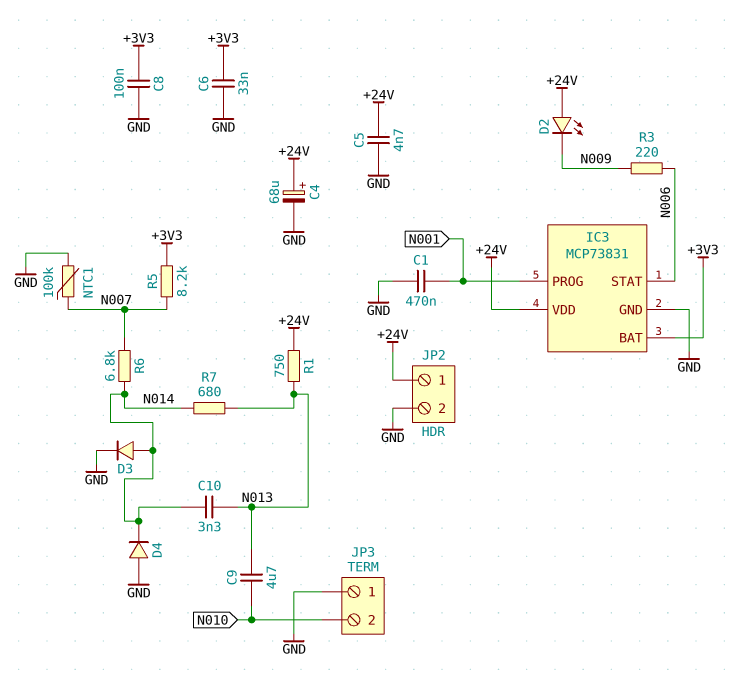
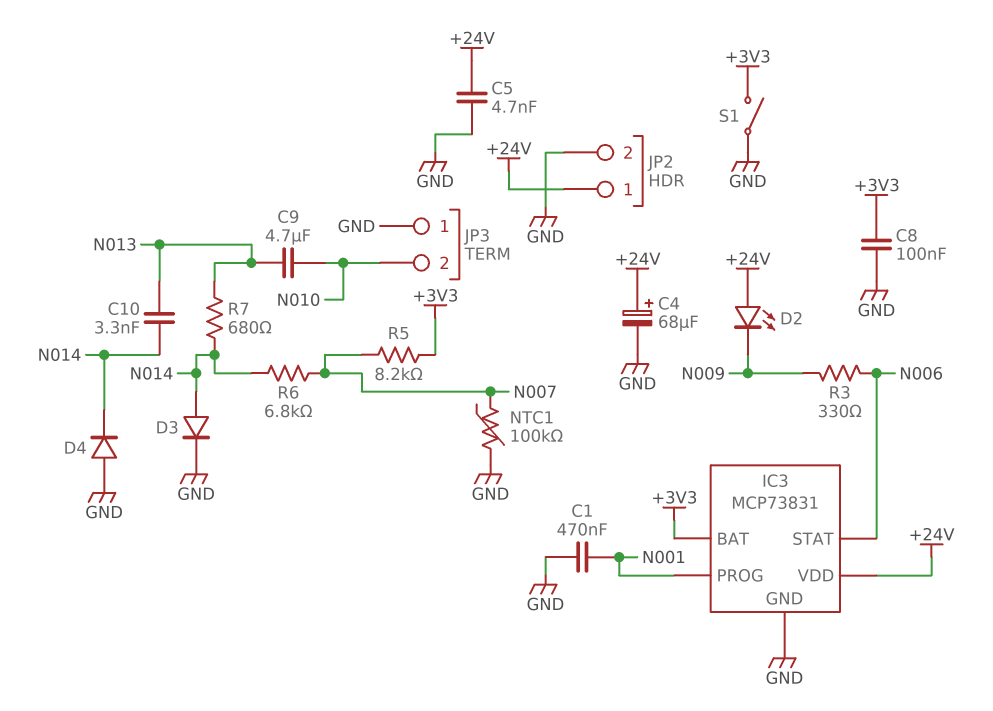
C6: 33nF (+3V3, GND) -> none
R1: 750 (+24V, N013) -> none
R3: 220 (N006, N009) -> 330 (N006, N009)
S1: none -> switch (+3V3, GND)

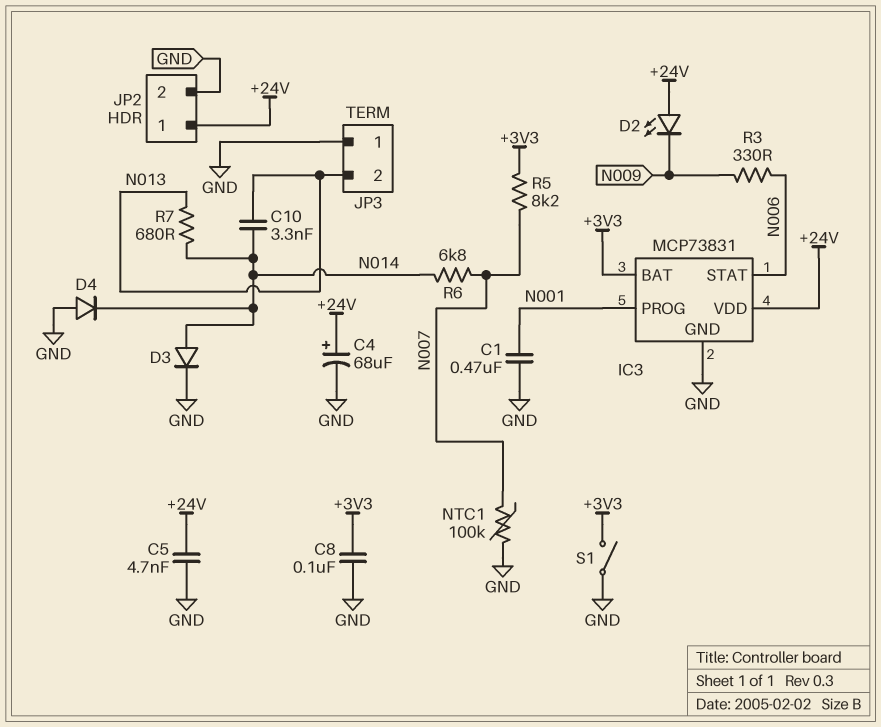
C9: 4.7uF (N010, N013) -> none
JP3 pin 2: N010 -> N013

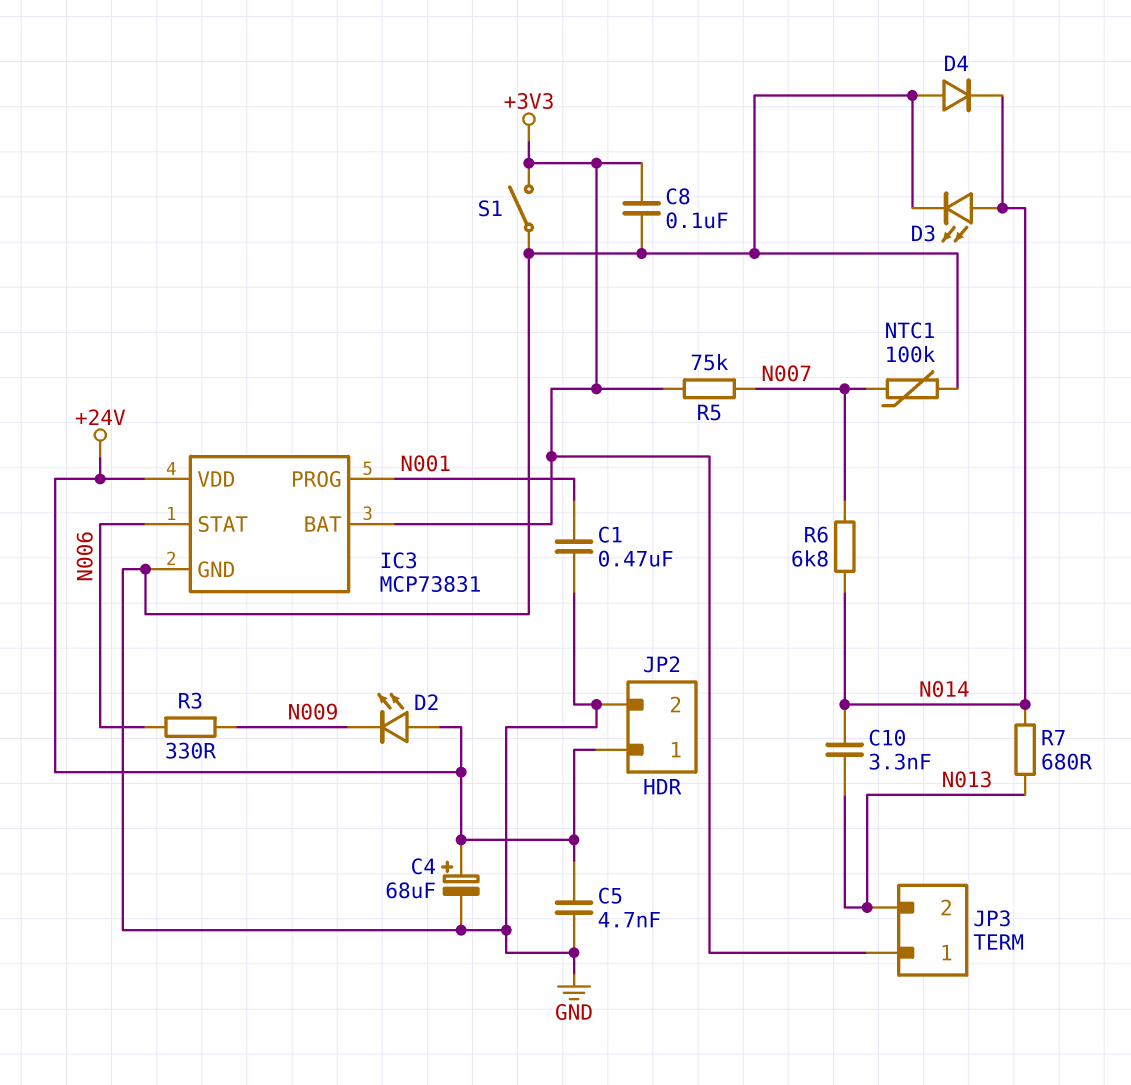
D3: diode (A N014, K GND) -> LED (A N014, K GND)
JP3 pin 1: GND -> +3V3
R5: 8.2k (+3V3, N007) -> 75k (+3V3, N007)

